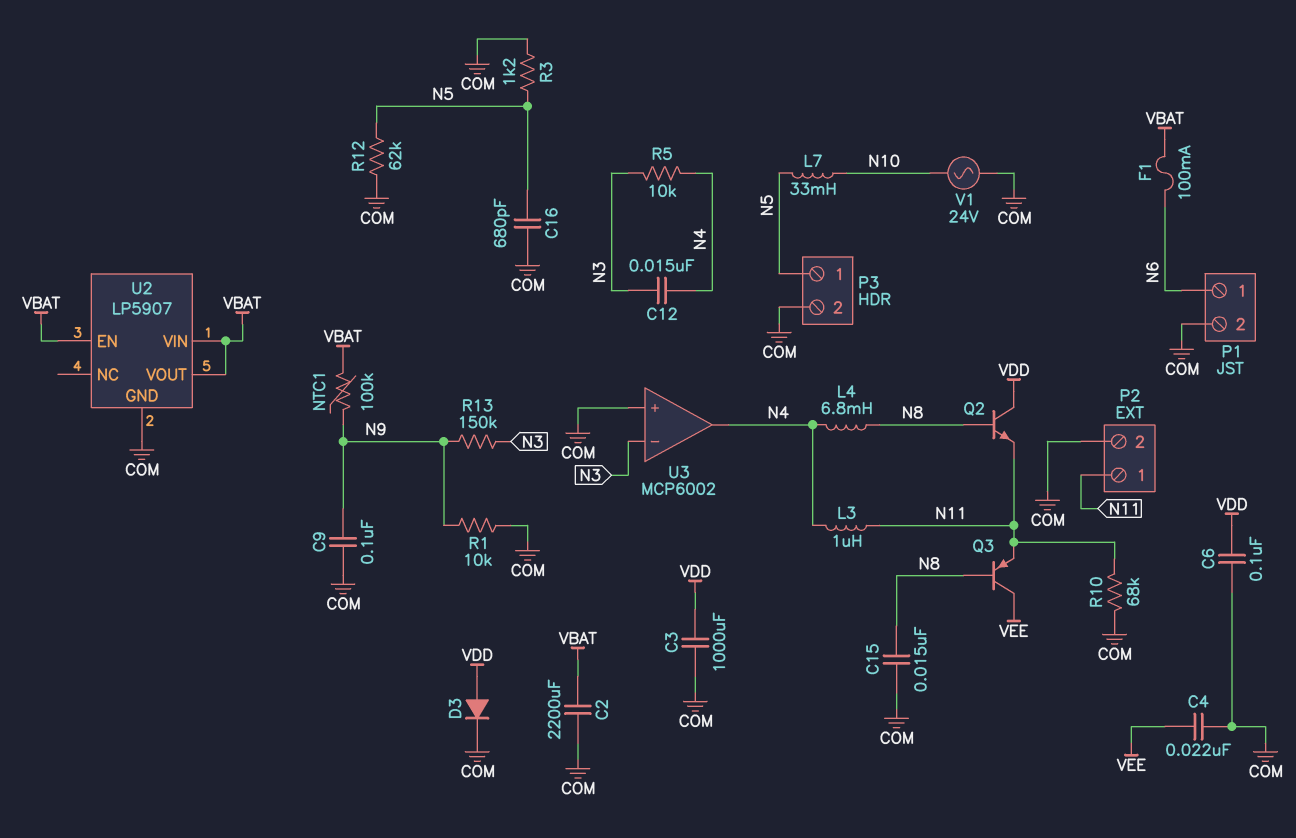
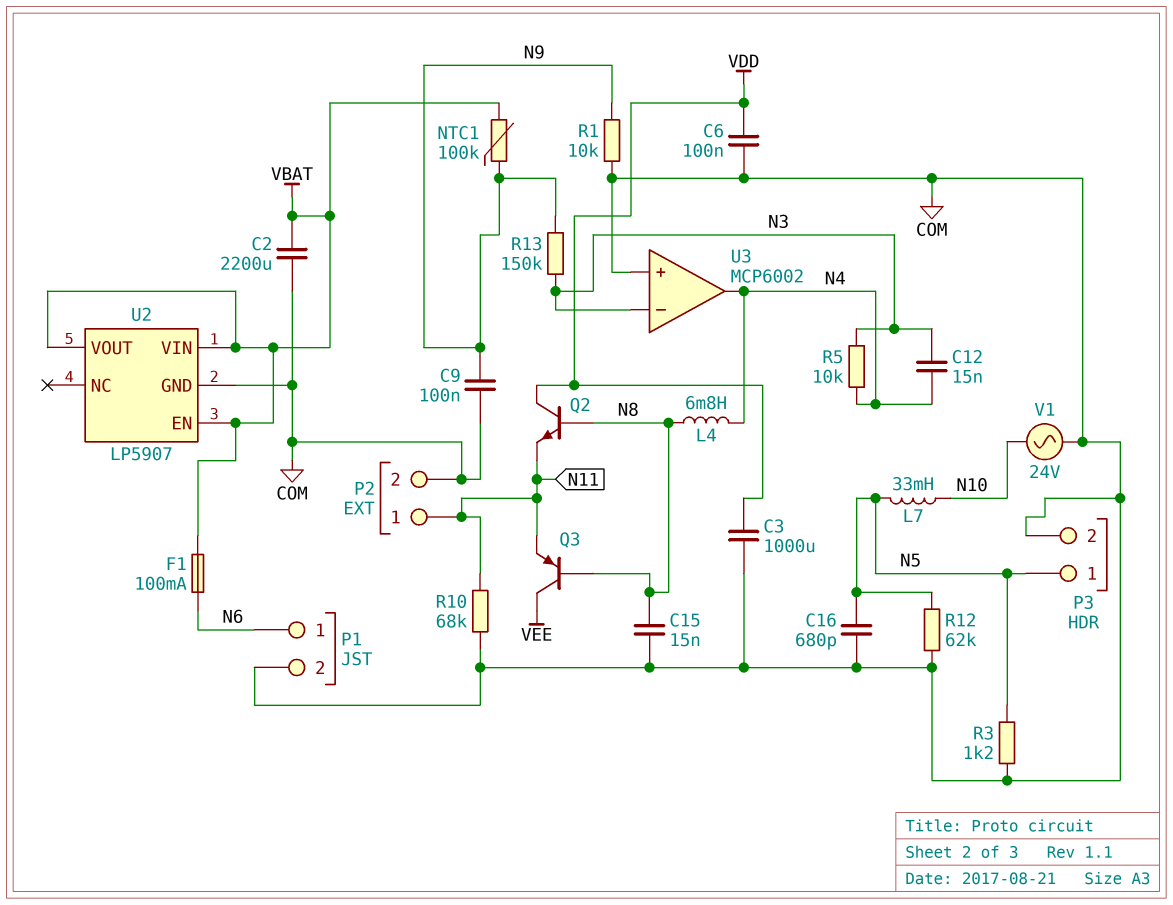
C4: 22nF (COM, VEE) -> none
D3: diode (A VDD, K COM) -> none
L3: 1uH (N4, N11) -> none

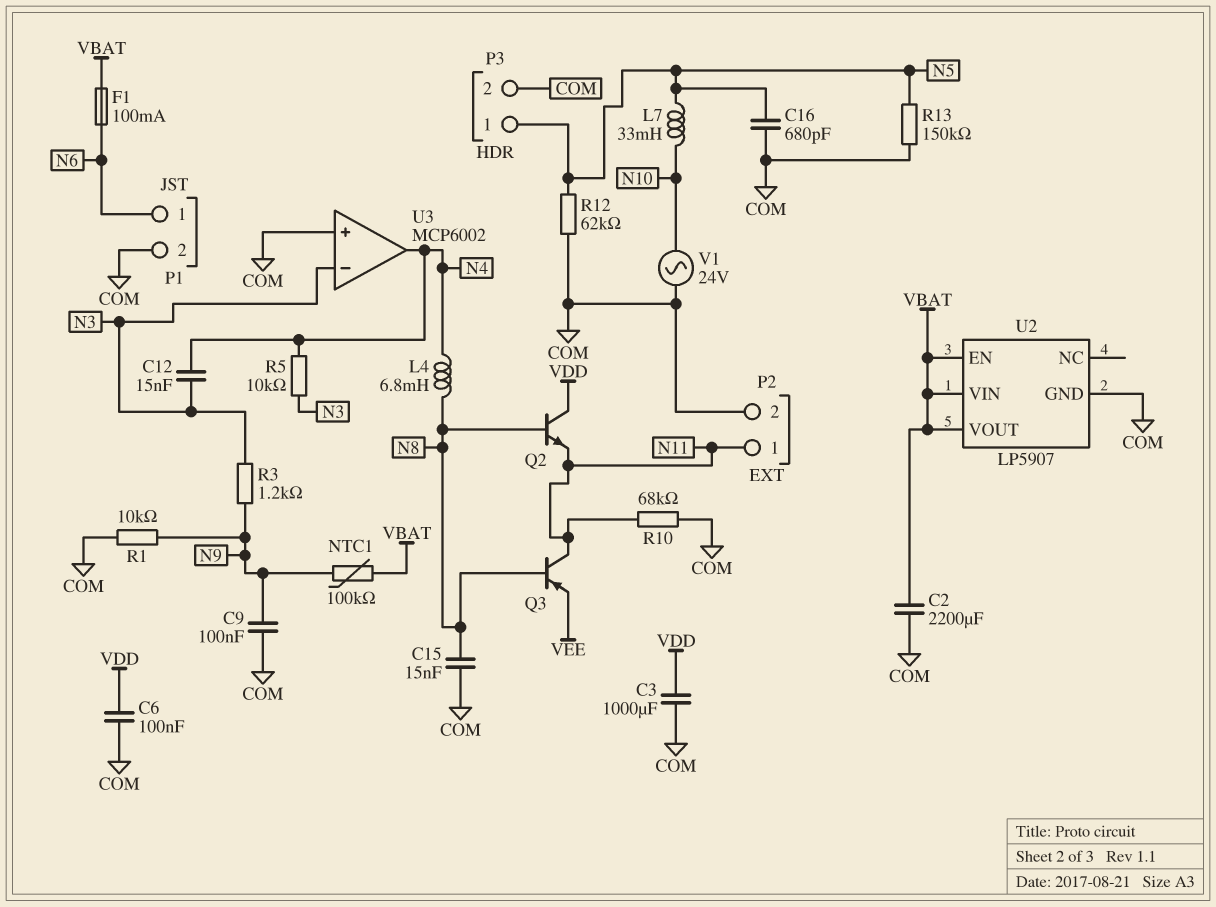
Q3: PNP (B N8, C VEE, E N11) -> PNP (B N8, C N11, E VEE)
R3: 1.2k (COM, N5) -> 1.2k (N3, N9)
R13: 150k (N3, N9) -> 150k (COM, N5)

